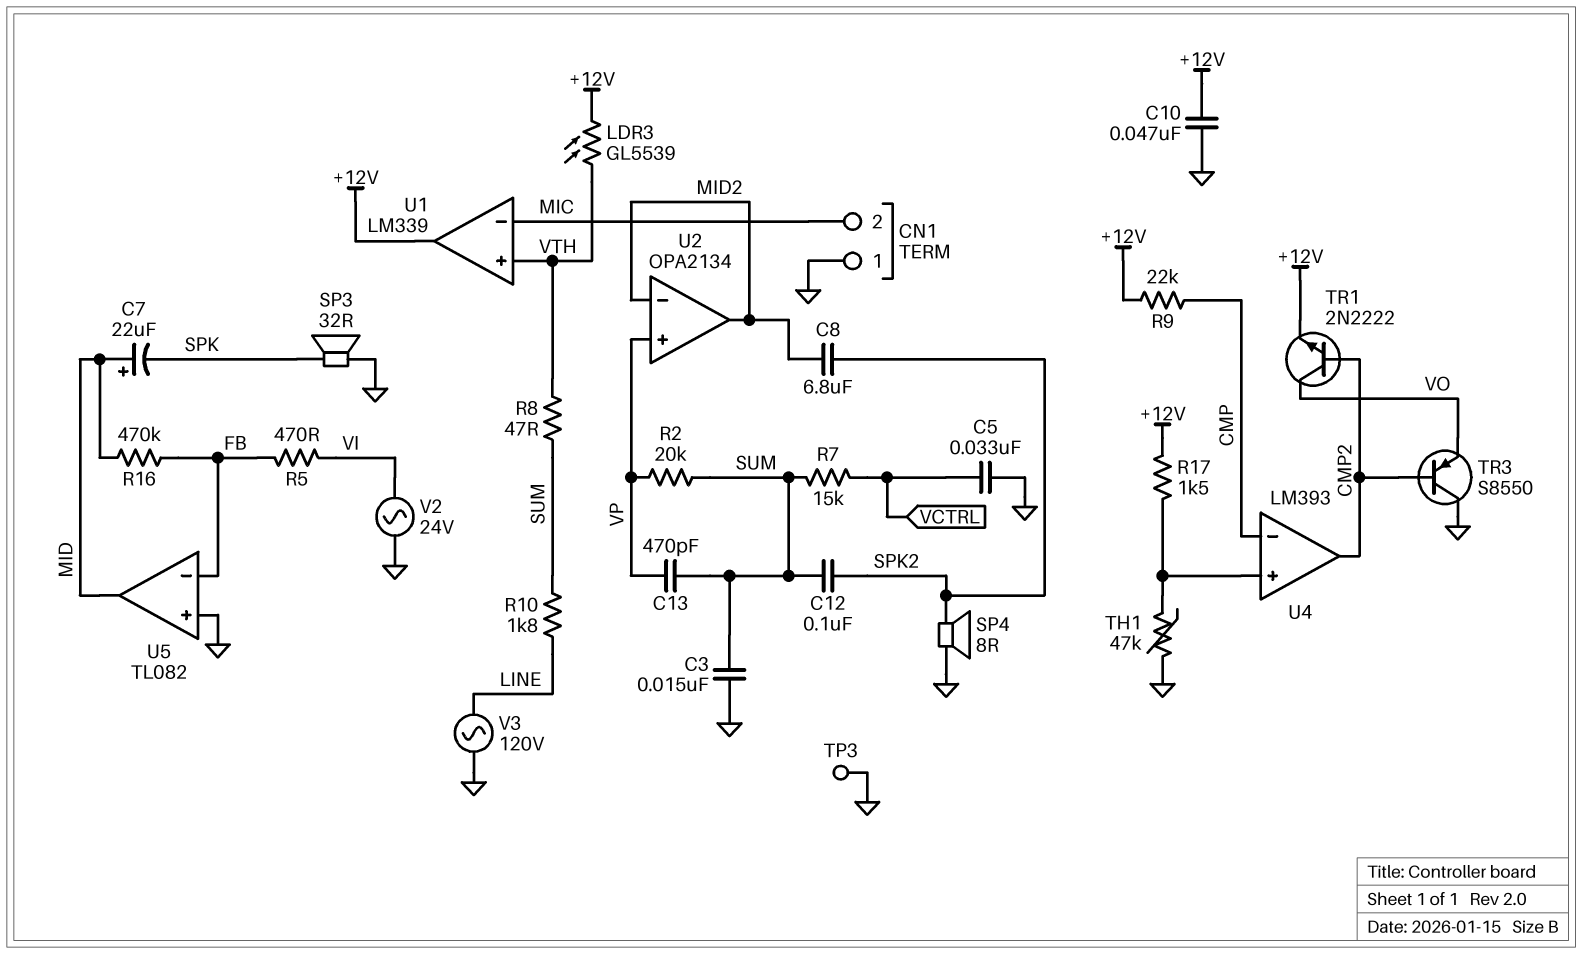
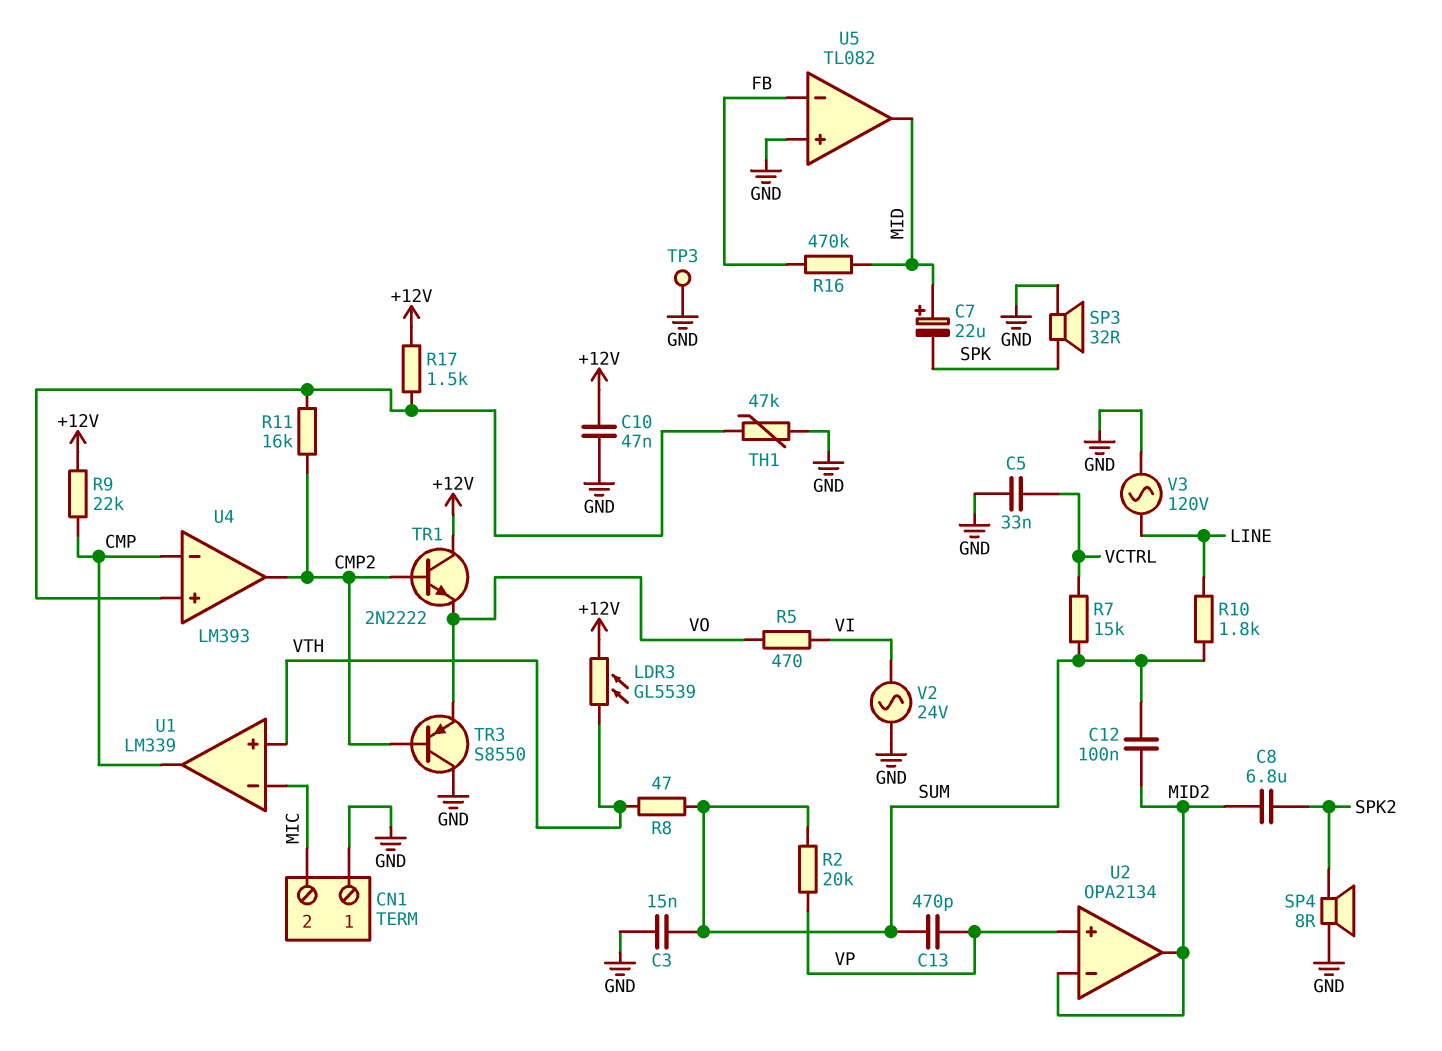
C12: 100nF (SPK2, SUM) -> 100nF (MID2, SUM)
R5: 470 (FB, VI) -> 470 (VI, VO)
R11: none -> 16k (CMP2, U4/in+)
TR1: NPN 2N2222 (B CMP2, C VO, E +12V) -> NPN 2N2222 (B CMP2, C +12V, E VO)
U1 pin out: +12V -> CMP

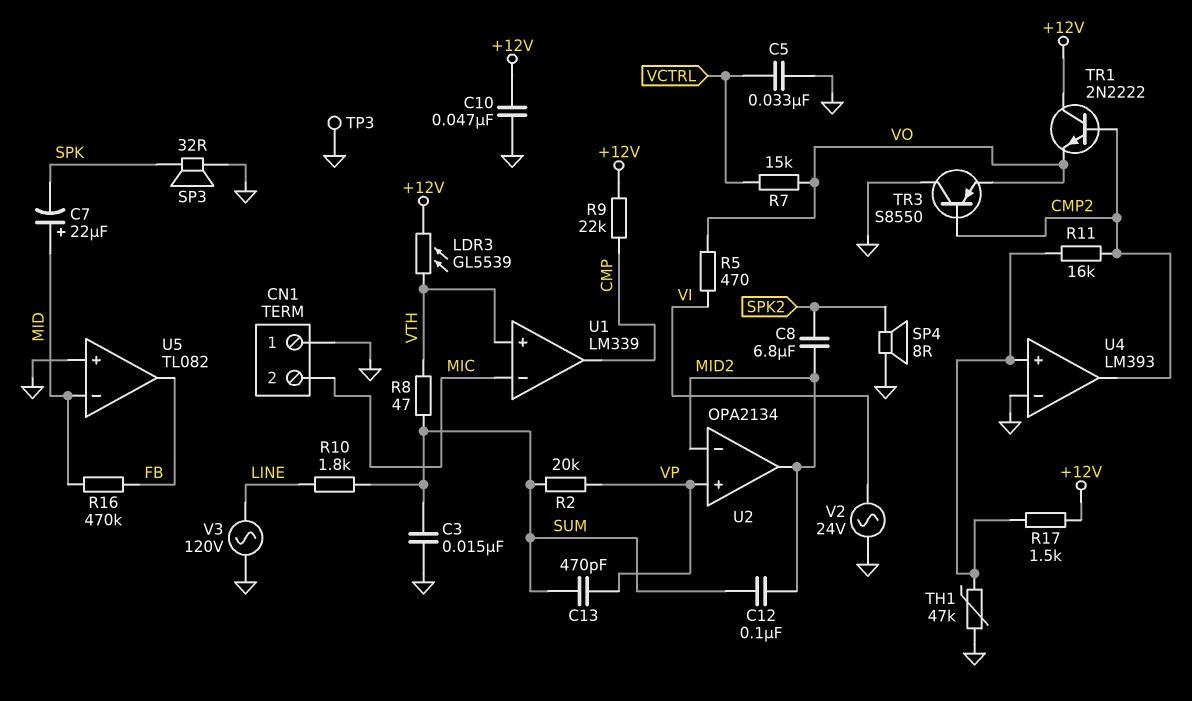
R7: 15k (SUM, VCTRL) -> 15k (VCTRL, VO)
U4 pin in-: CMP -> GND
U5 pin in-: FB -> MID
U5 pin out: MID -> FB

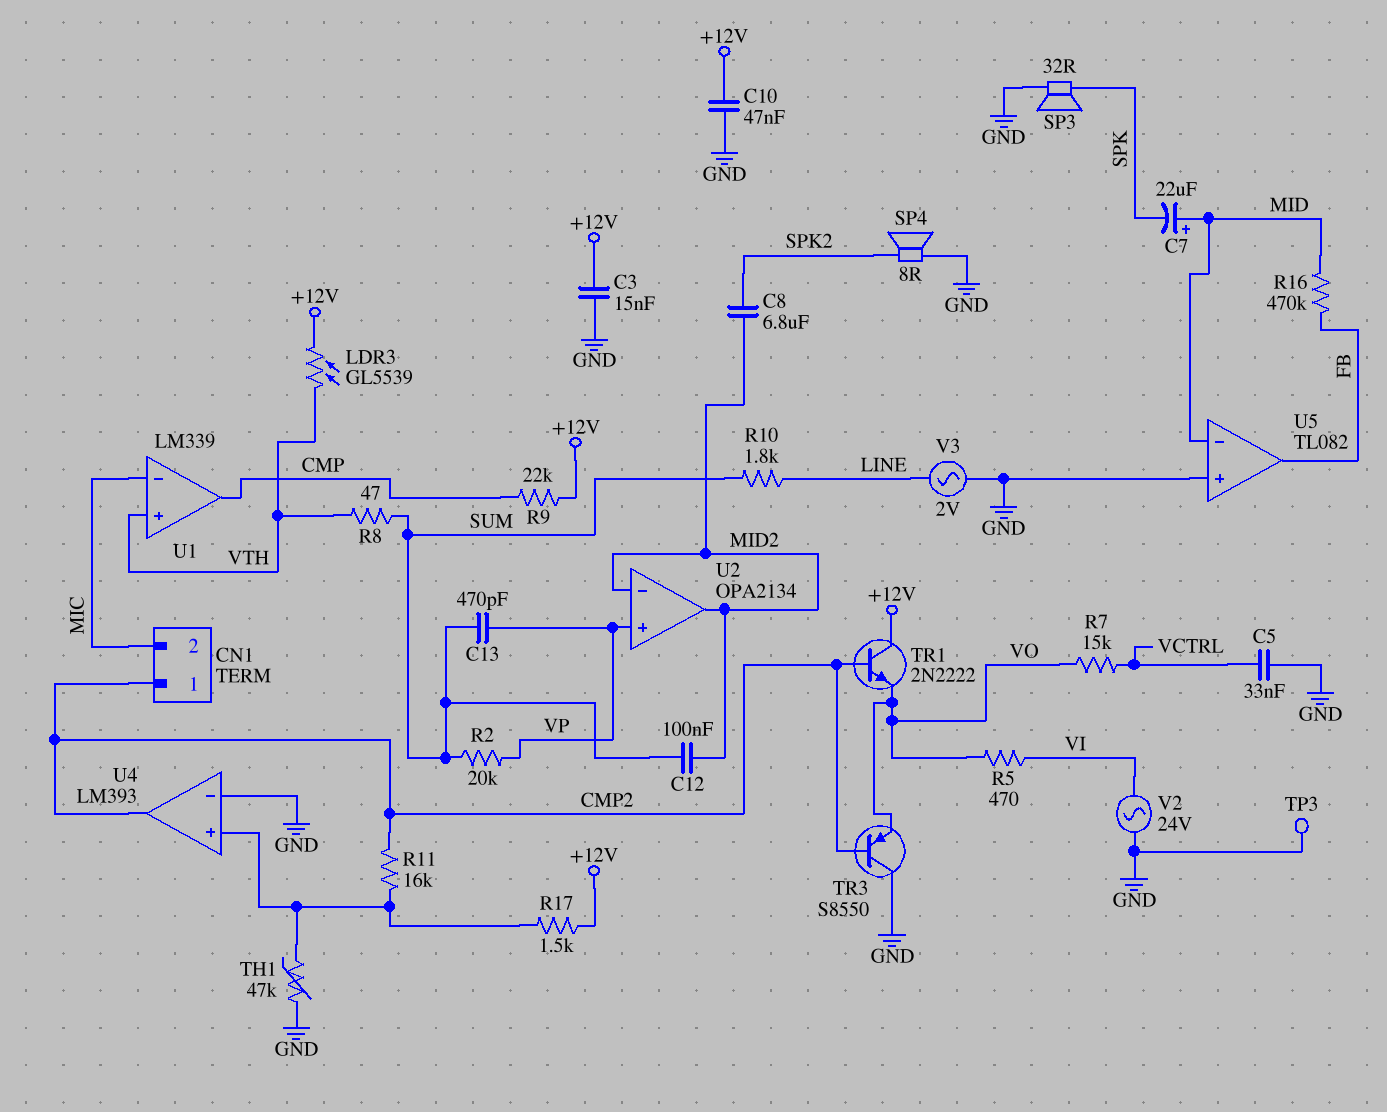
C3: 15nF (GND, SUM) -> 15nF (+12V, GND)
CN1 pin 1: GND -> CMP2
V3: AC 120V (GND, LINE) -> AC 2V (GND, LINE)

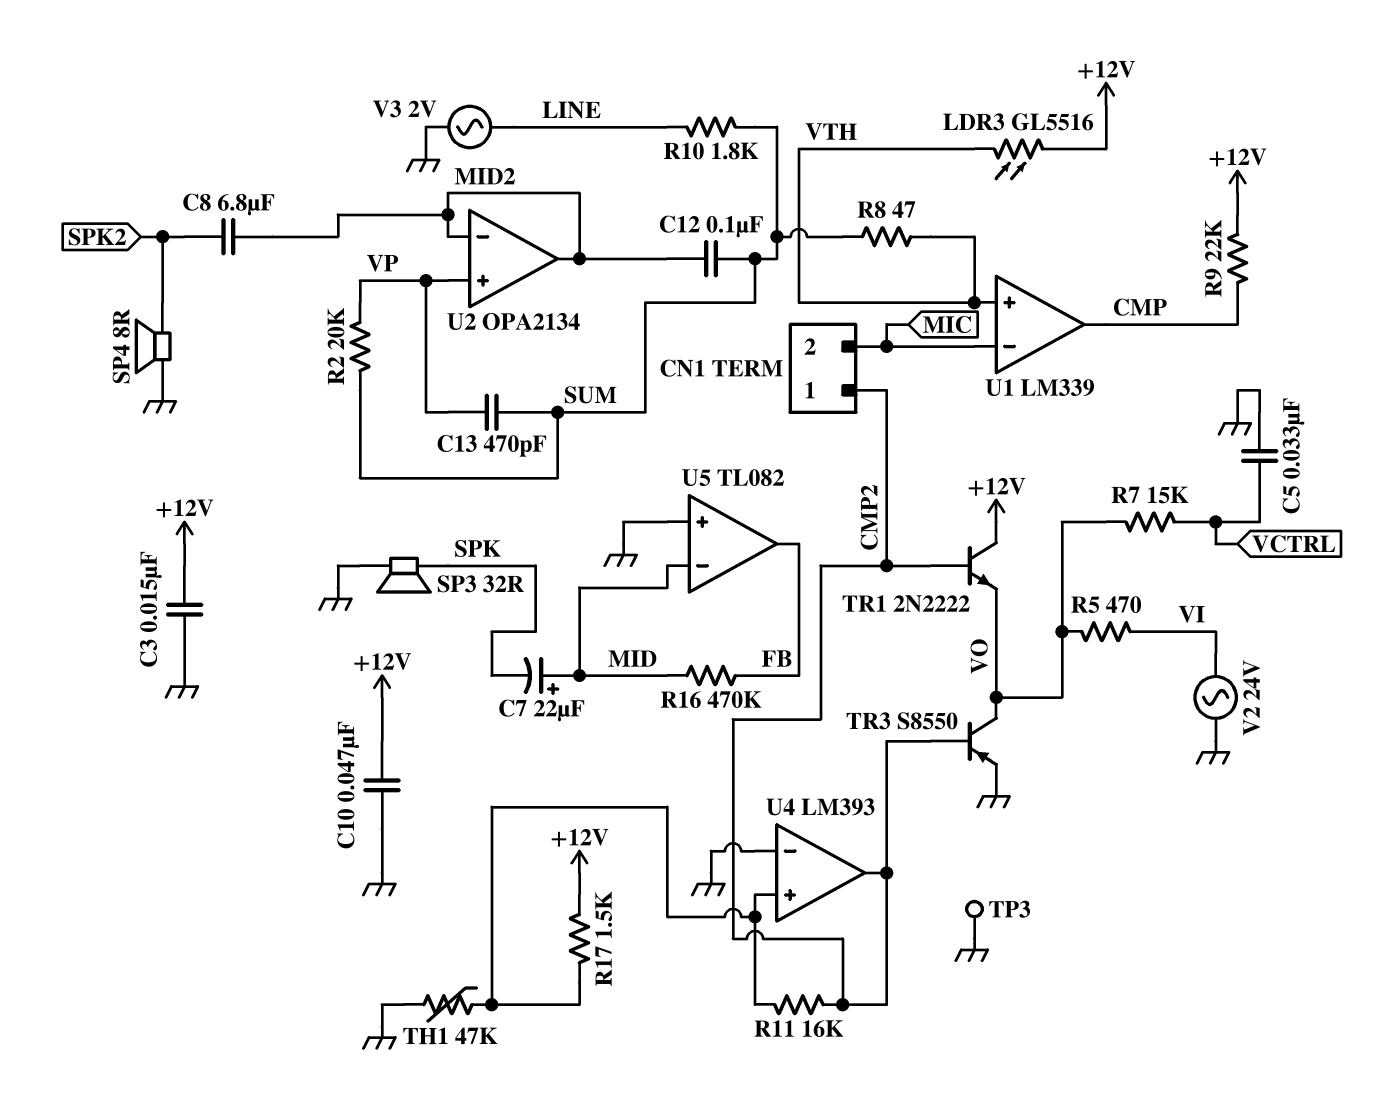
LDR3: GL5539 (+12V, VTH) -> GL5516 (+12V, VTH)
TR3: PNP S8550 (B CMP2, C GND, E VO) -> PNP S8550 (B CMP2, C VO, E GND)

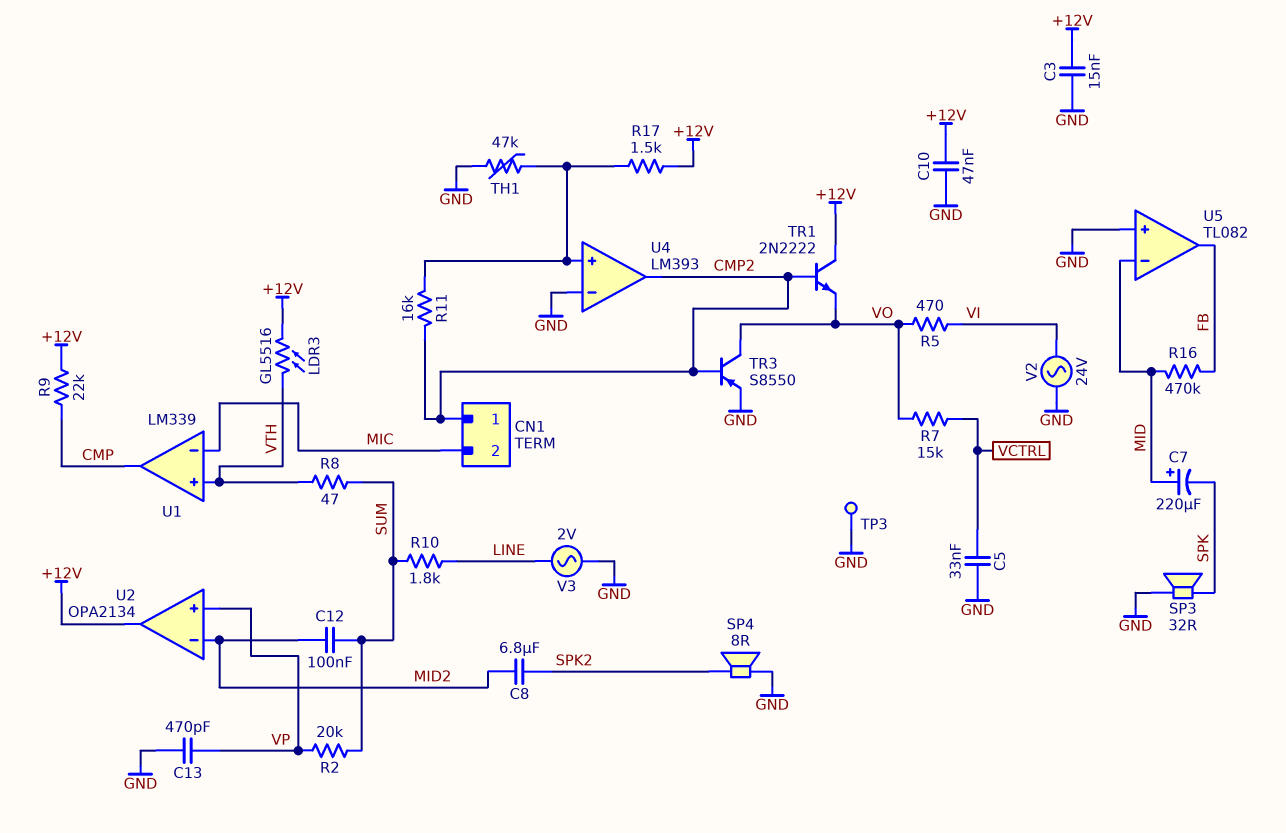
C7: 22uF (plus MID, minus SPK) -> 220uF (plus MID, minus SPK)
C13: 470pF (SUM, VP) -> 470pF (GND, VP)
U2 pin out: MID2 -> +12V

